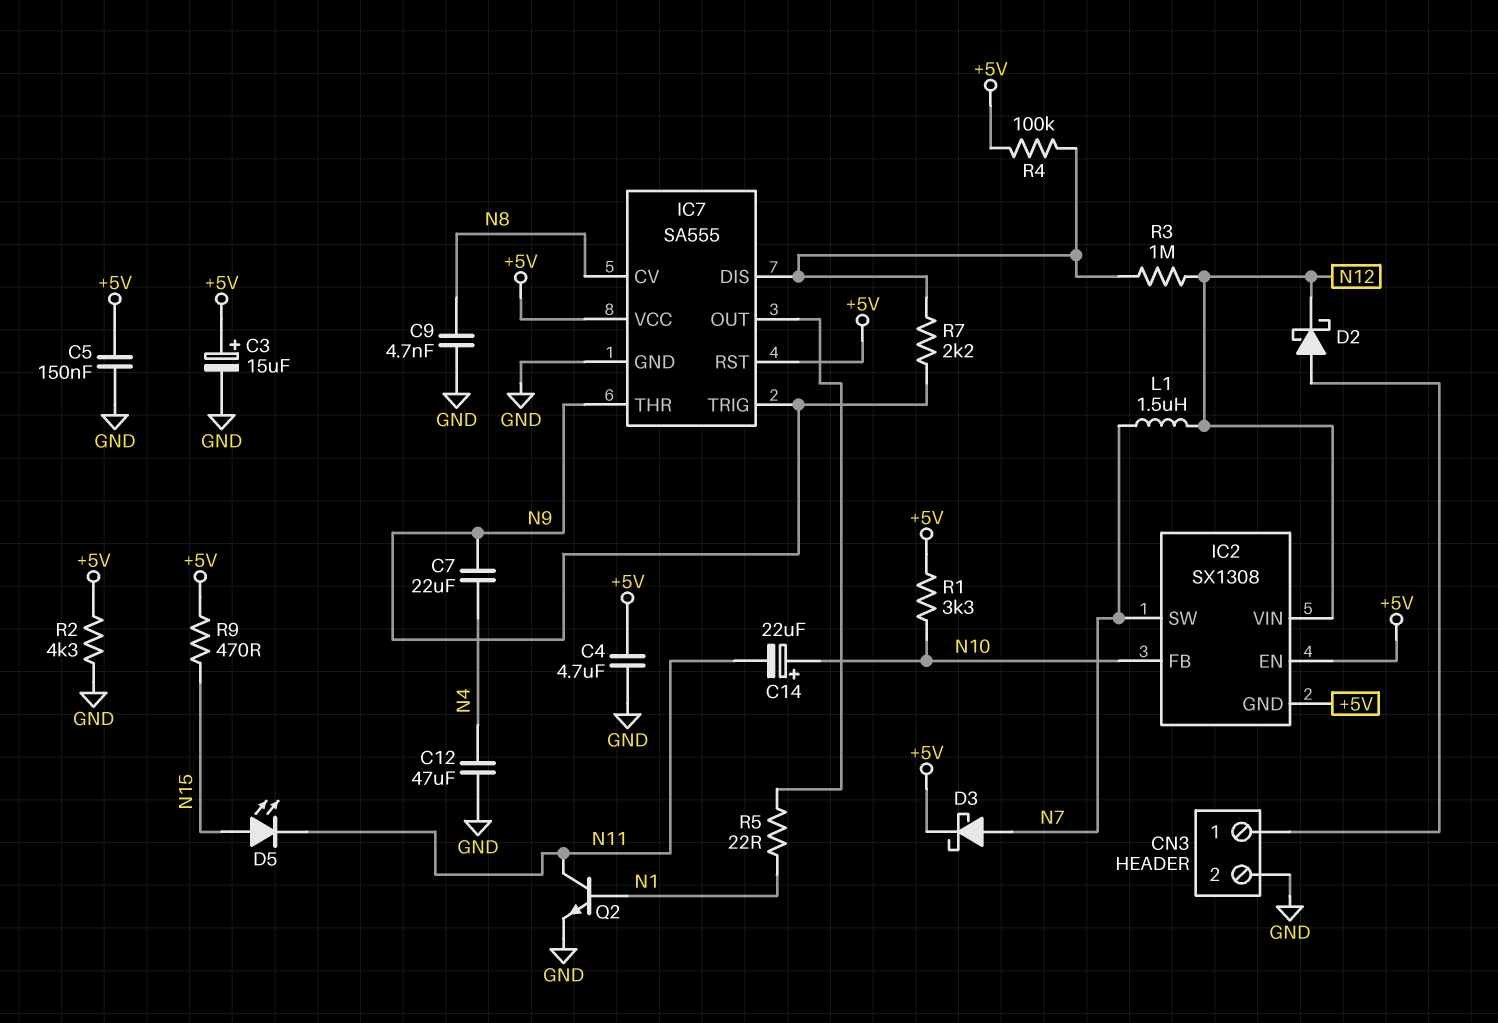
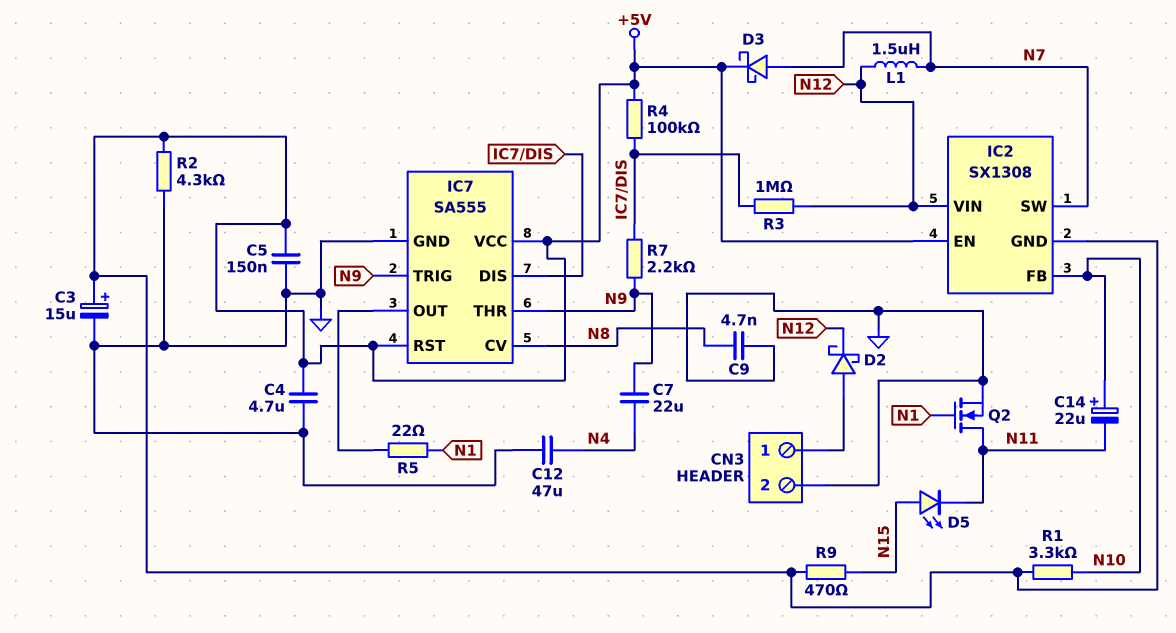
Q2: NPN (B N1, C N11, E GND) -> NMOS (G N1, D N11, S GND)

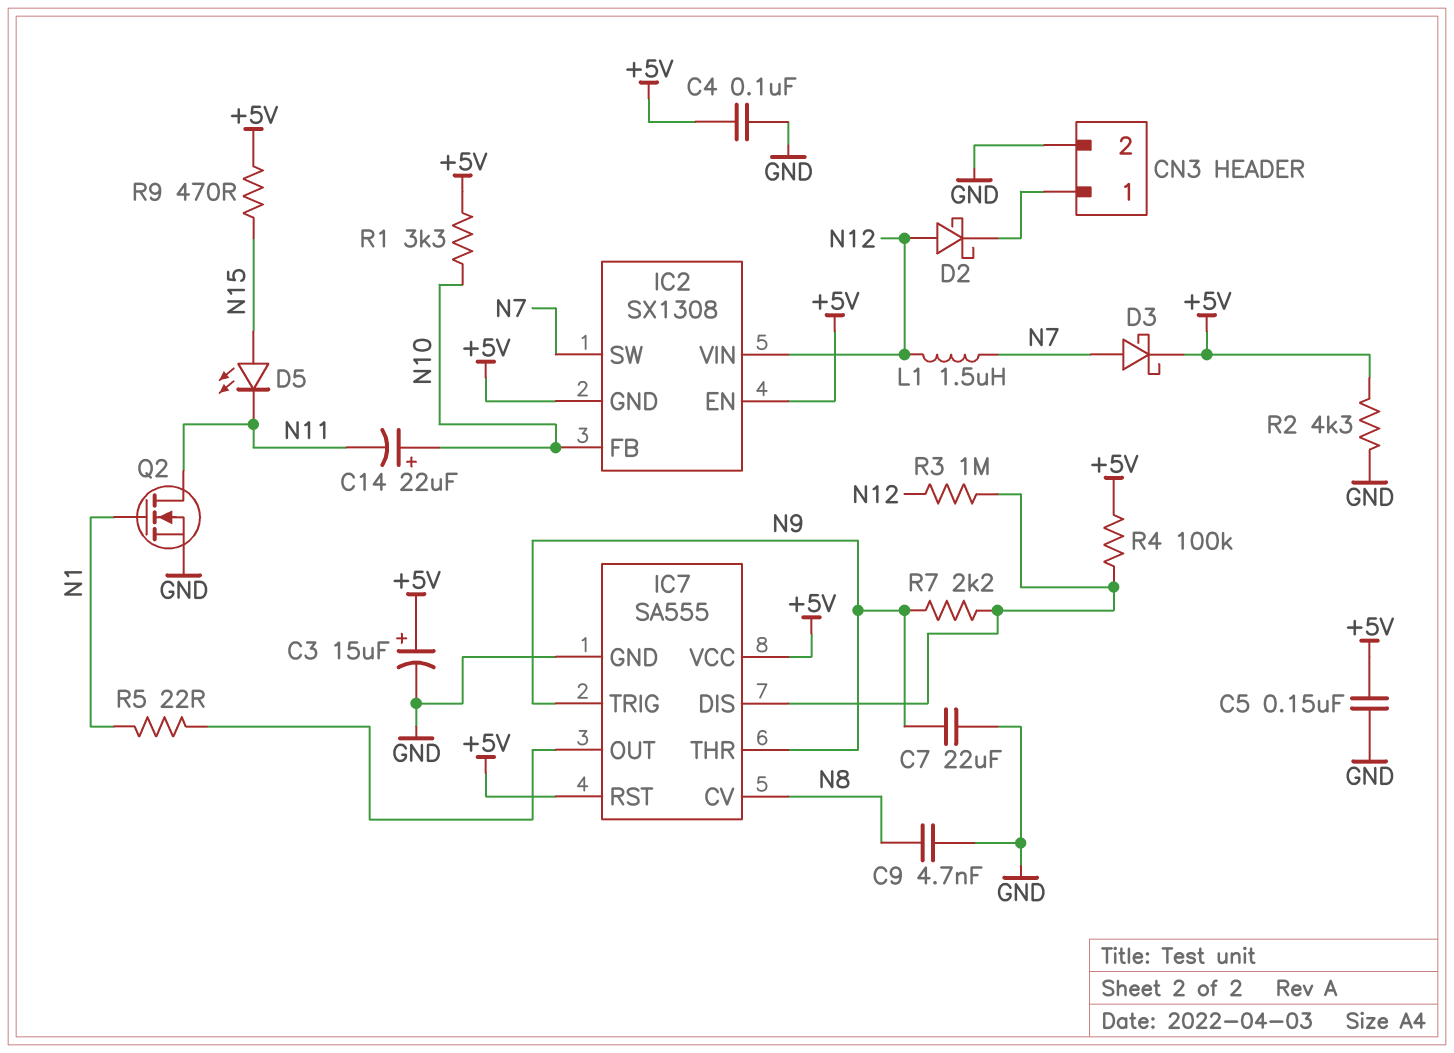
C4: 4.7uF (+5V, GND) -> 100nF (+5V, GND)
C7: 22uF (N4, N9) -> 22uF (GND, N9)
C12: 47uF (GND, N4) -> none
D2: schottky (A CN3/1, K N12) -> schottky (A N12, K CN3/1)

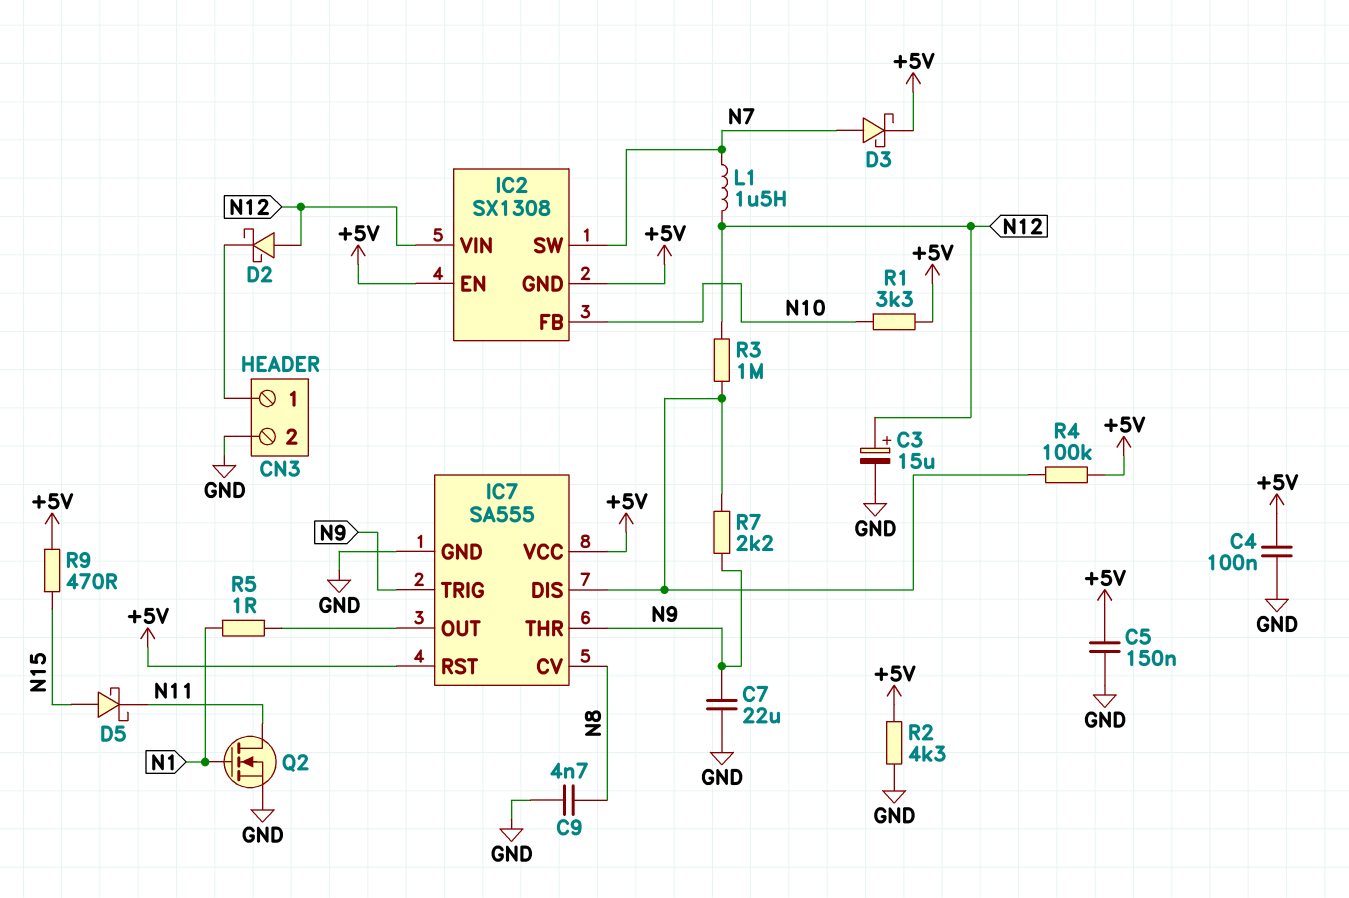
C3: 15uF (plus +5V, minus GND) -> 15uF (plus N12, minus GND)
C14: 22uF (plus N10, minus N11) -> none
D5: LED (A N15, K N11) -> schottky (A N15, K N11)
R5: 22 (IC7/OUT, N1) -> 1 (IC7/OUT, N1)

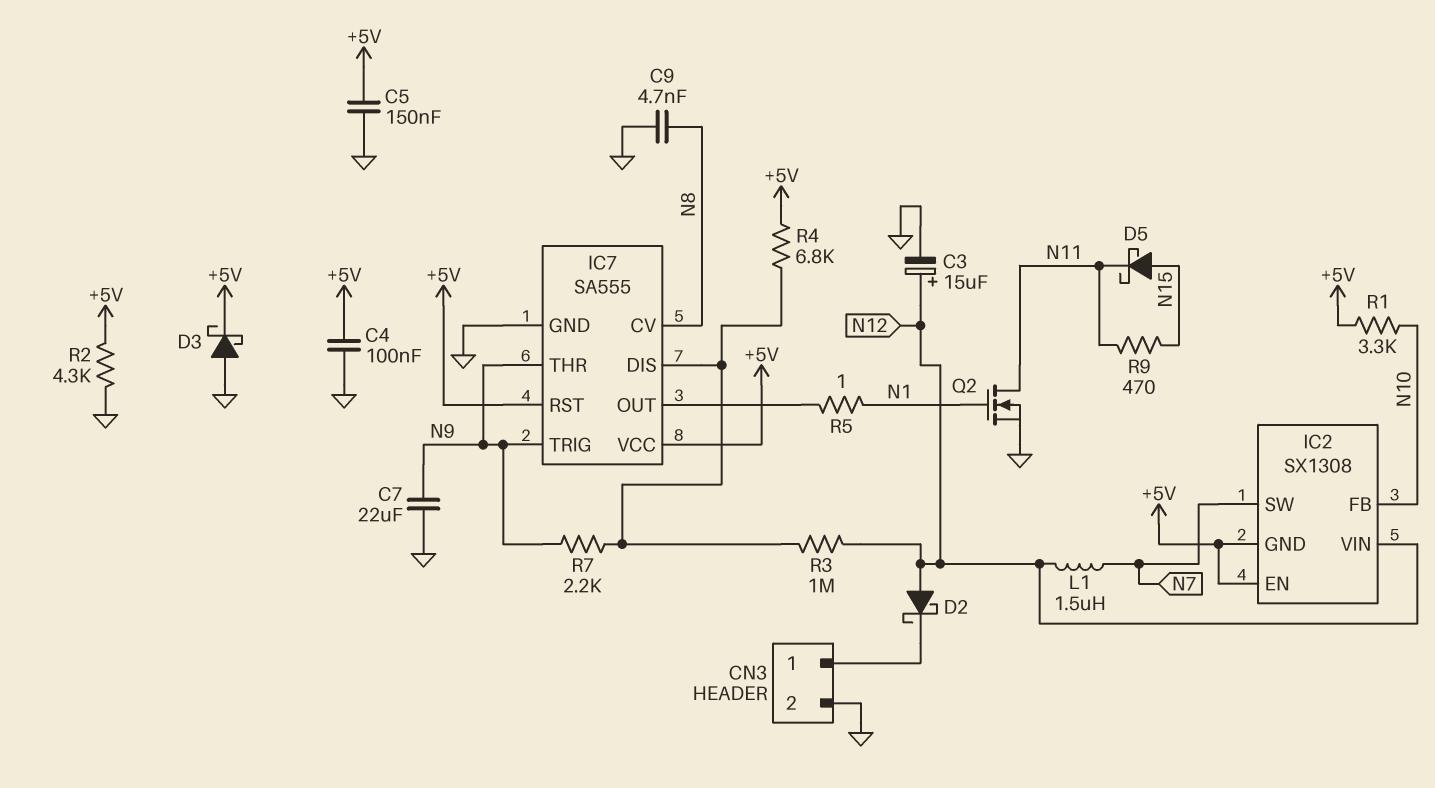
D3: schottky (A N7, K +5V) -> schottky (A GND, K +5V)
R4: 100k (+5V, IC7/DIS) -> 6.8k (+5V, IC7/DIS)
R9: 470 (+5V, N15) -> 470 (N11, N15)

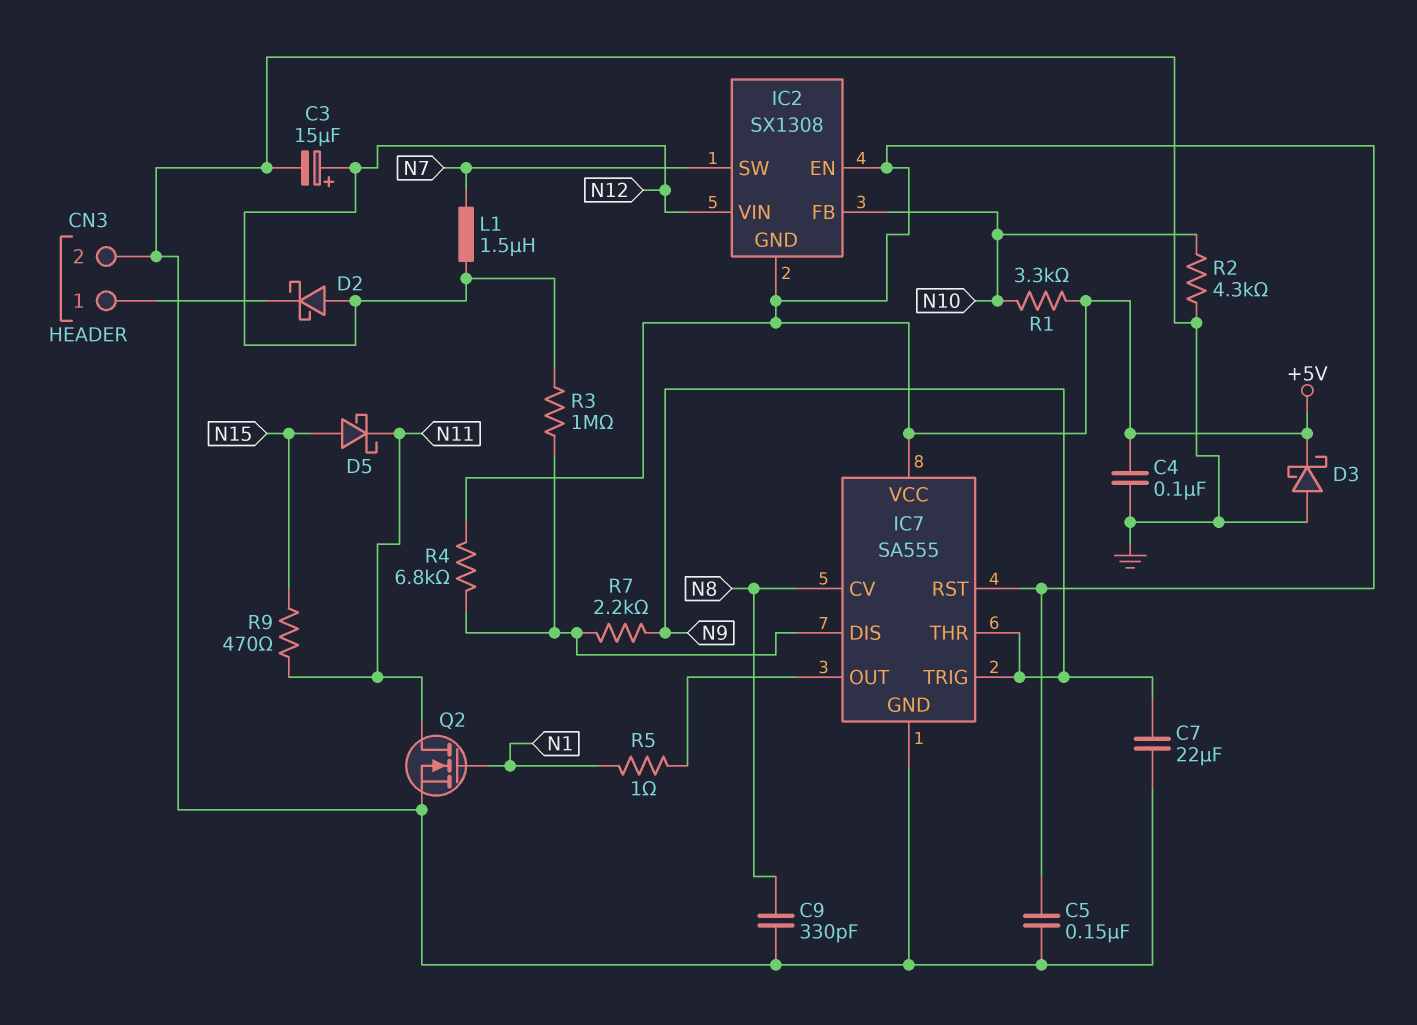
C9: 4.7nF (GND, N8) -> 330pF (GND, N8)
R2: 4.3k (+5V, GND) -> 4.3k (GND, N10)

